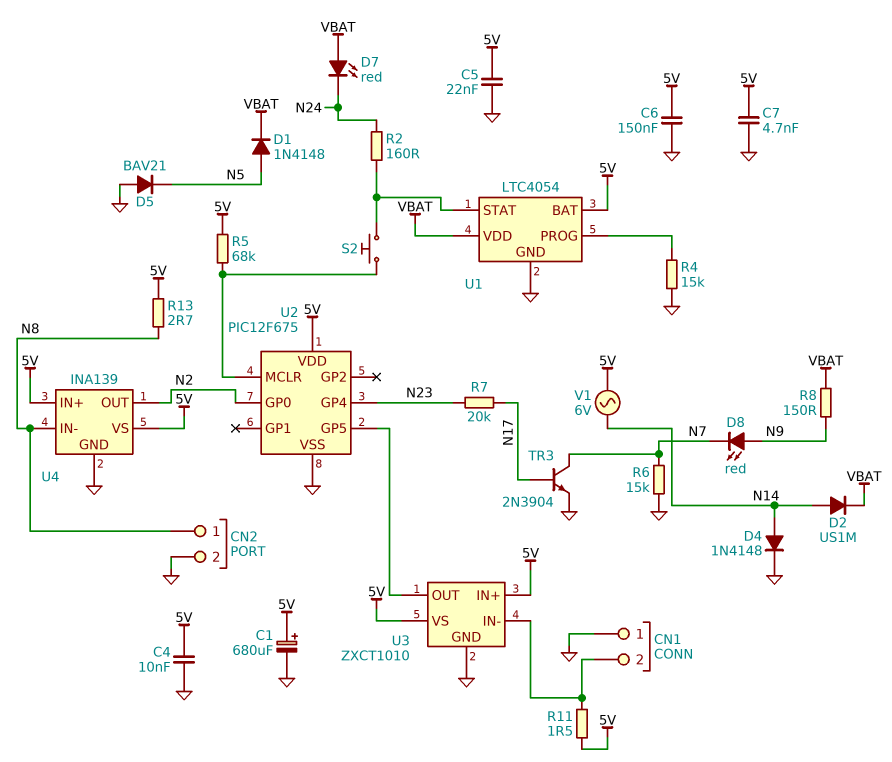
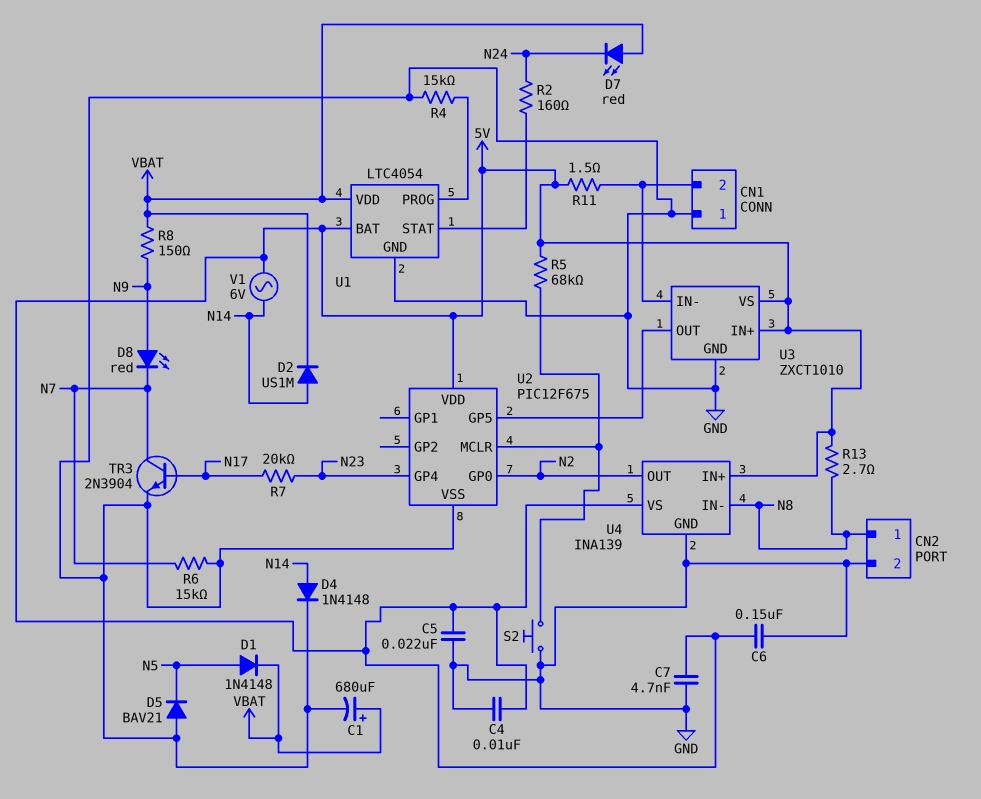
C1: 680uF (plus 5V, minus GND) -> 680uF (plus VBAT, minus GND)
S2: button (U1/STAT, U2/MCLR) -> button (GND, U2/MCLR)

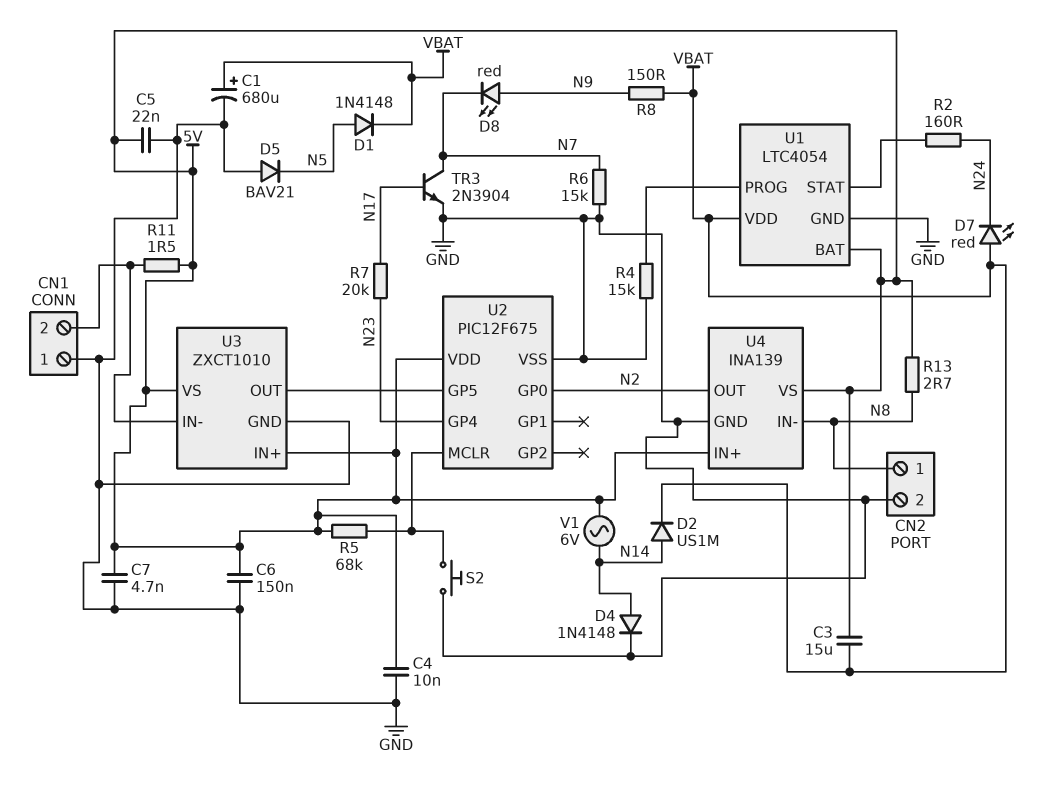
C3: none -> 15uF (5V, VBAT)

